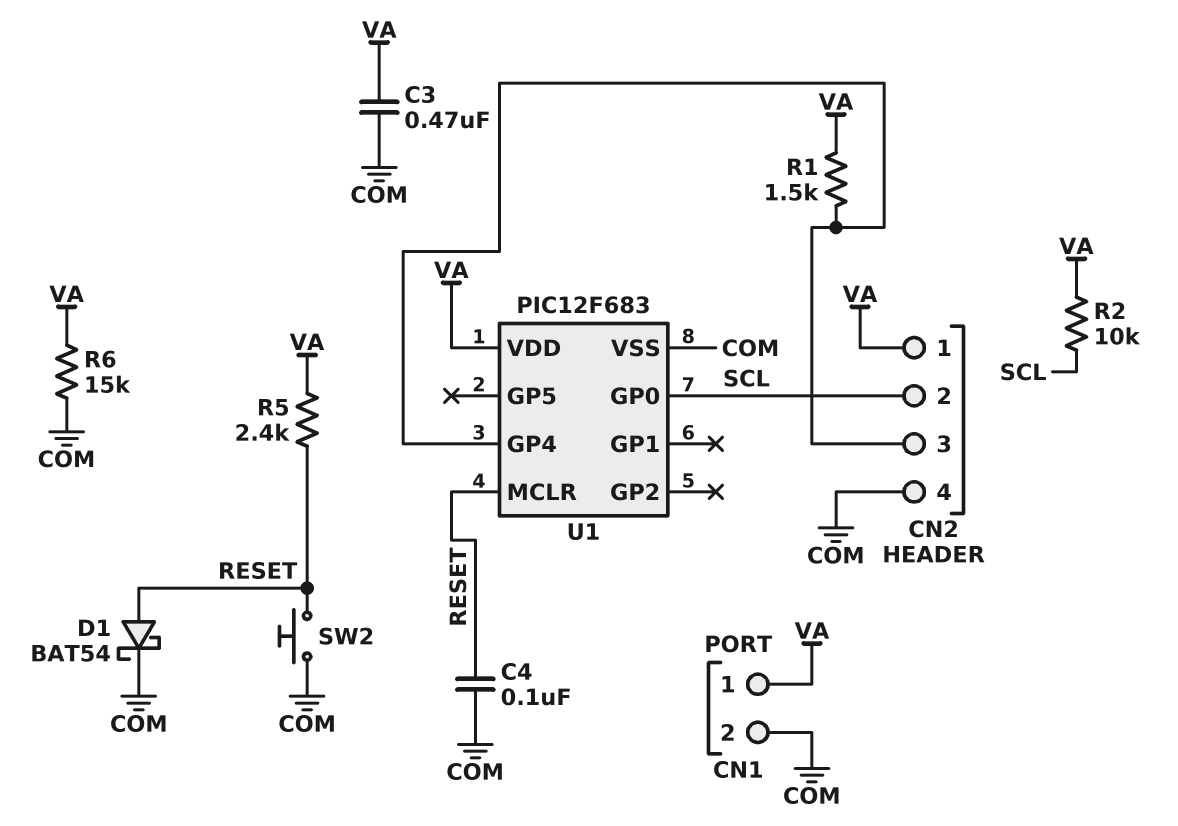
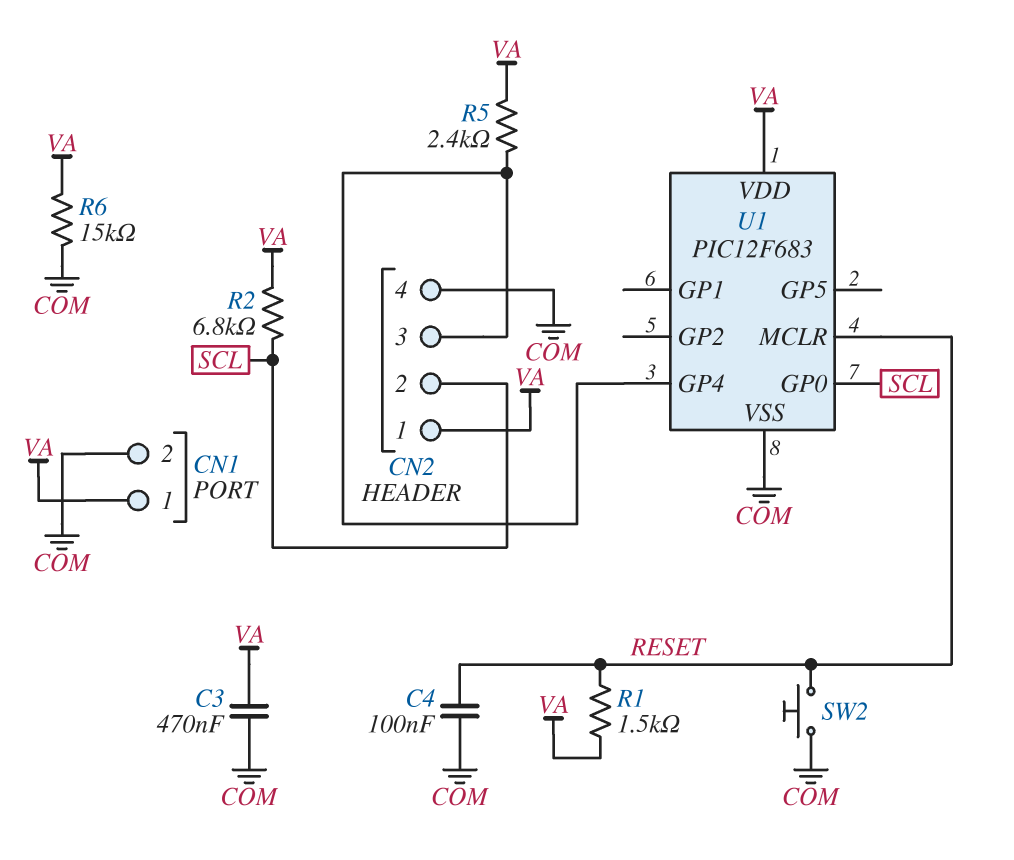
D1: schottky BAT54 (A RESET, K COM) -> none
R1: 1.5k (CN2/3, VA) -> 1.5k (RESET, VA)
R2: 10k (SCL, VA) -> 6.8k (SCL, VA)
R5: 2.4k (RESET, VA) -> 2.4k (CN2/3, VA)

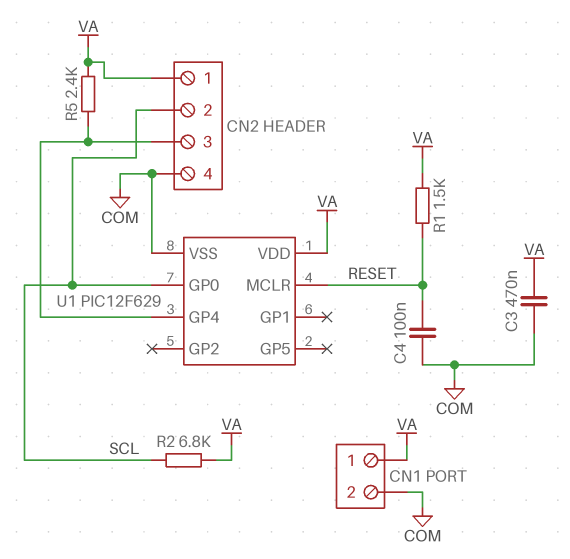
R6: 15k (COM, VA) -> none
SW2: button (COM, RESET) -> none
U1: PIC12F683 -> PIC12F629

